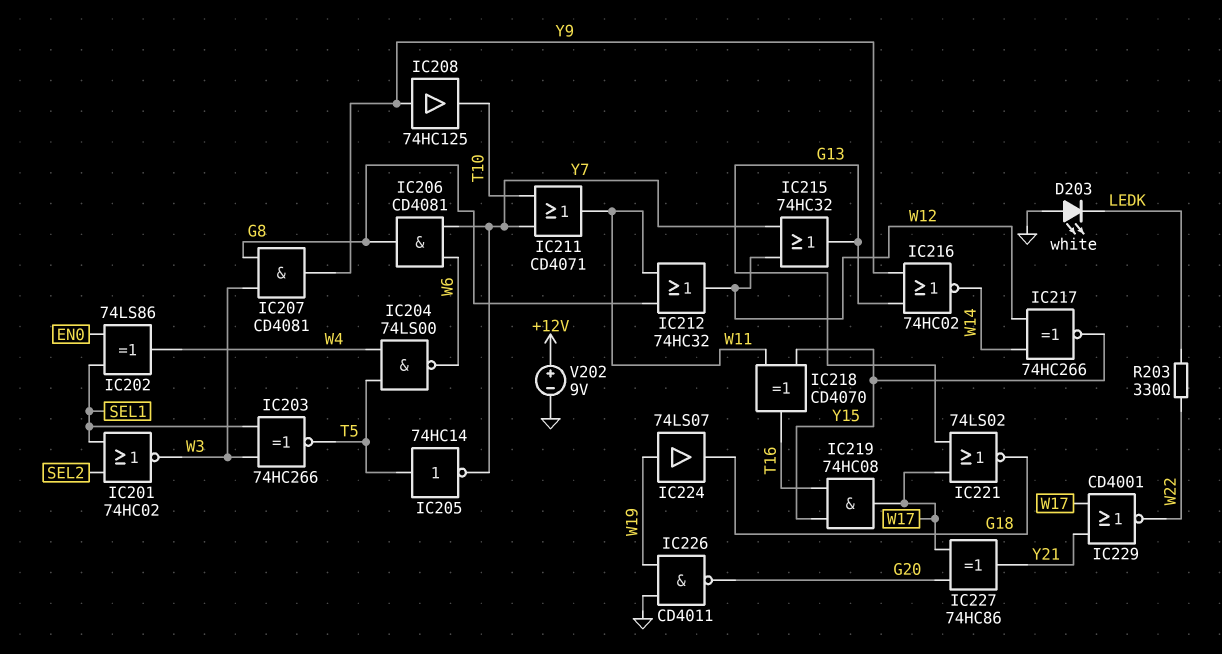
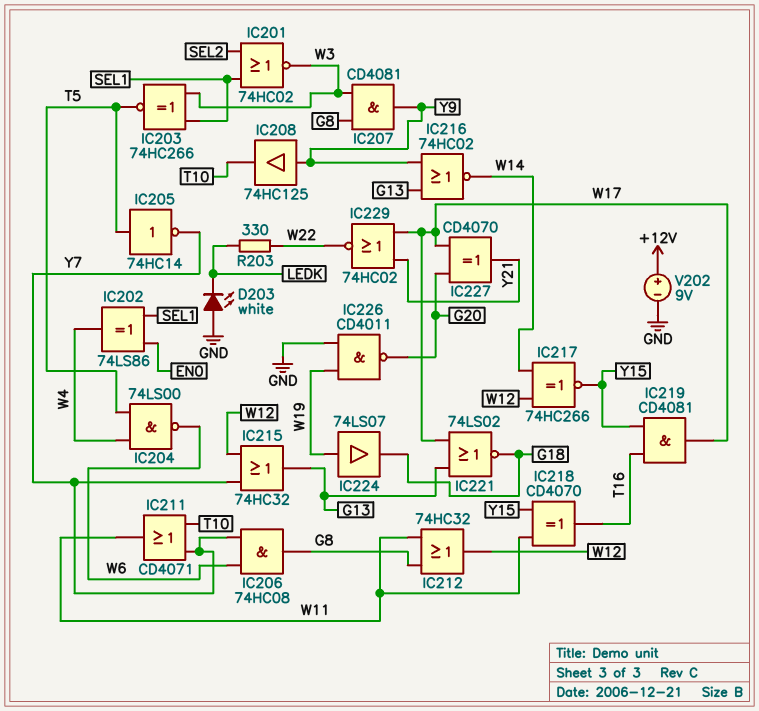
IC206: AND CD4081 (in W6, in Y7, out G8) -> AND 74HC08 (in W6, in Y7, out G8)
IC219: AND 74HC08 (in T16, in Y15, out W17) -> AND CD4081 (in T16, in Y15, out W17)
IC227: XOR 74HC86 (in G20, in W17, out Y21) -> XOR CD4070 (in G20, in W17, out Y21)
IC229: NOR CD4001 (in W17, in Y21, out W22) -> NOR 74HC02 (in W17, in Y21, out W22)

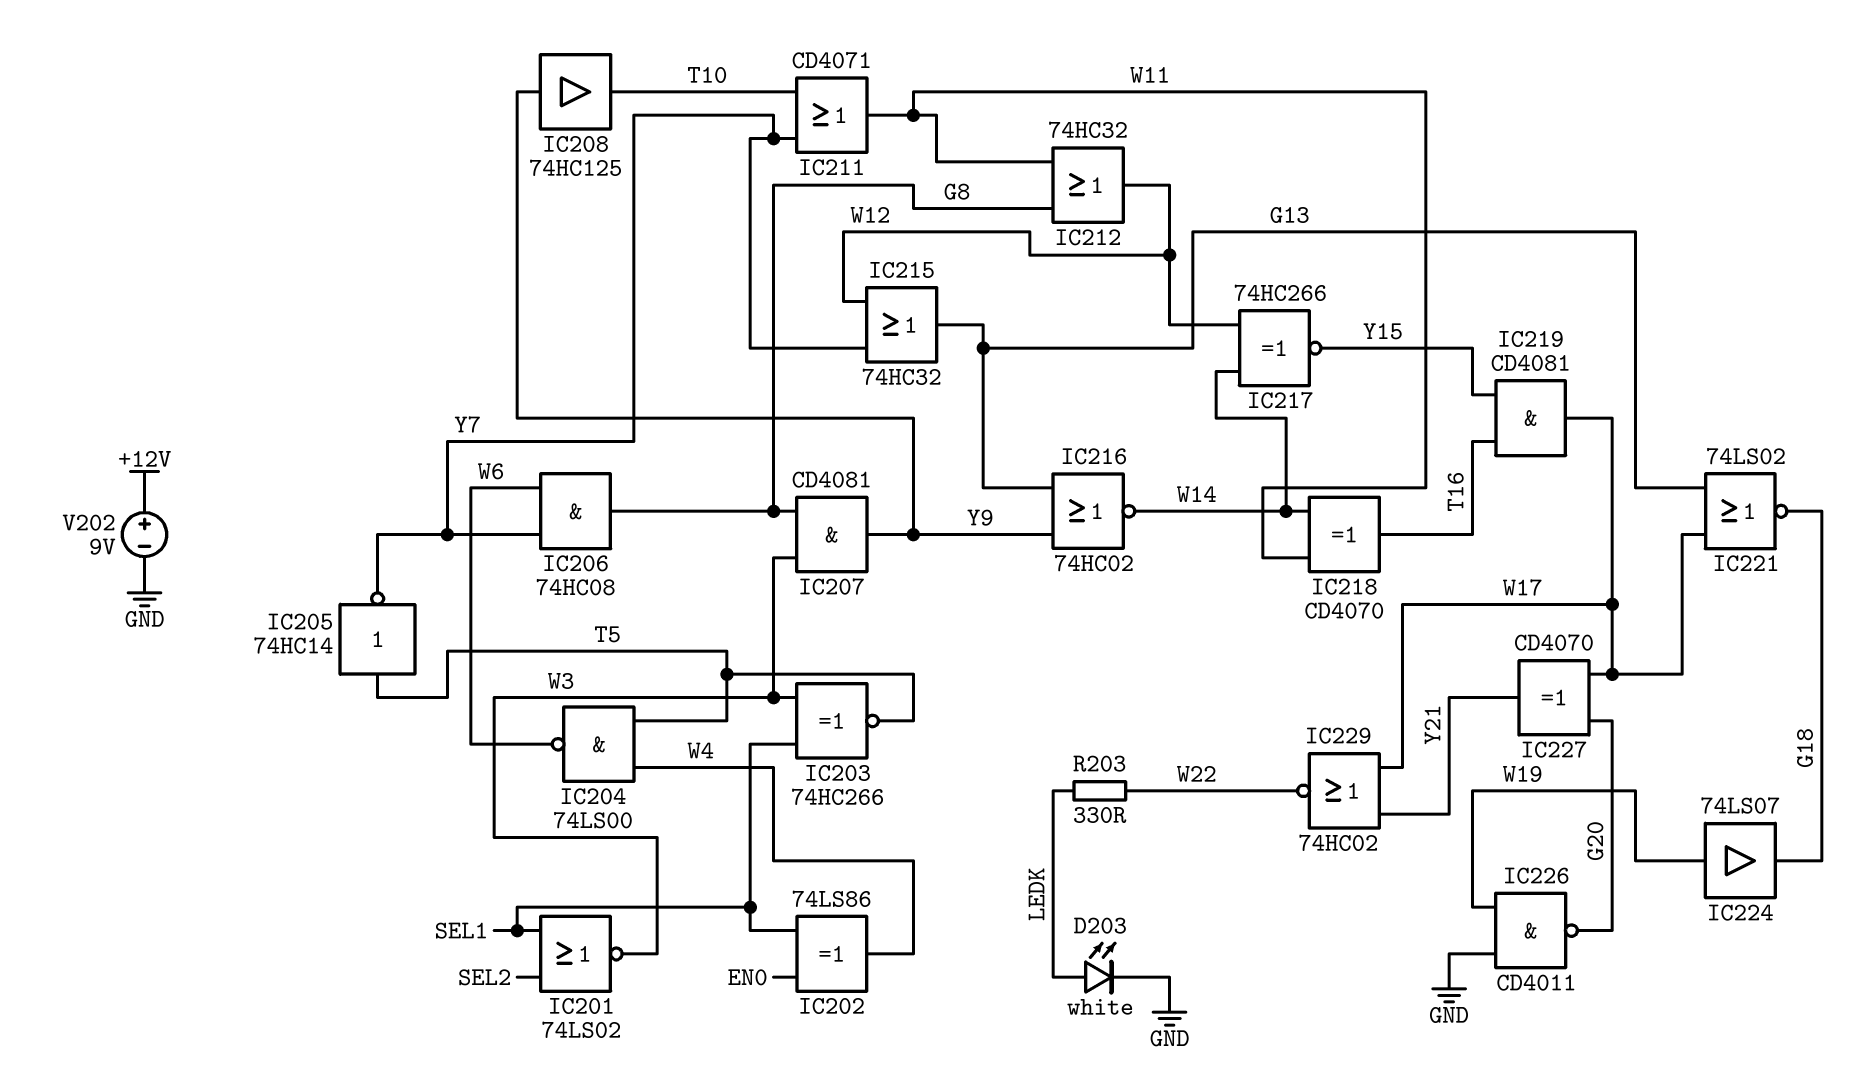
D203: LED white (A GND, K LEDK) -> LED white (A LEDK, K GND)
IC201: NOR 74HC02 (in SEL1, in SEL2, out W3) -> NOR 74LS02 (in SEL1, in SEL2, out W3)
IC218: XOR CD4070 (in W11, in Y15, out T16) -> XOR CD4070 (in W11, in W14, out T16)

